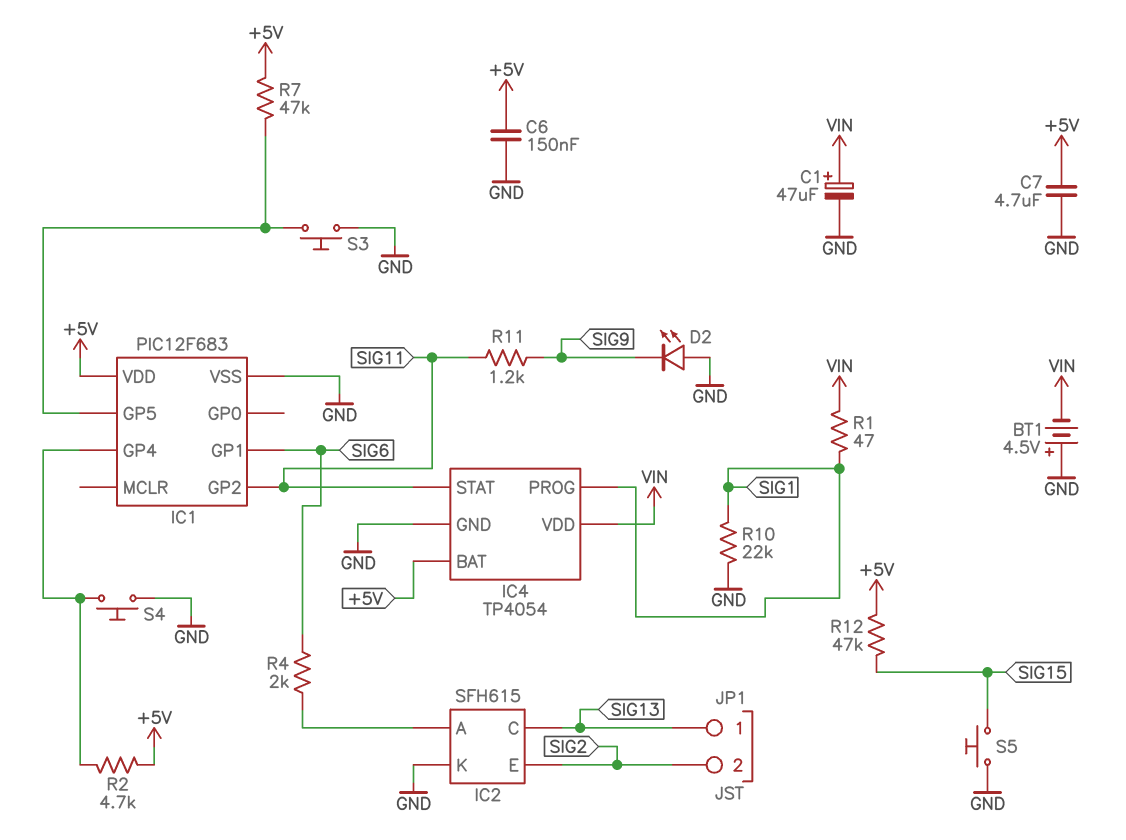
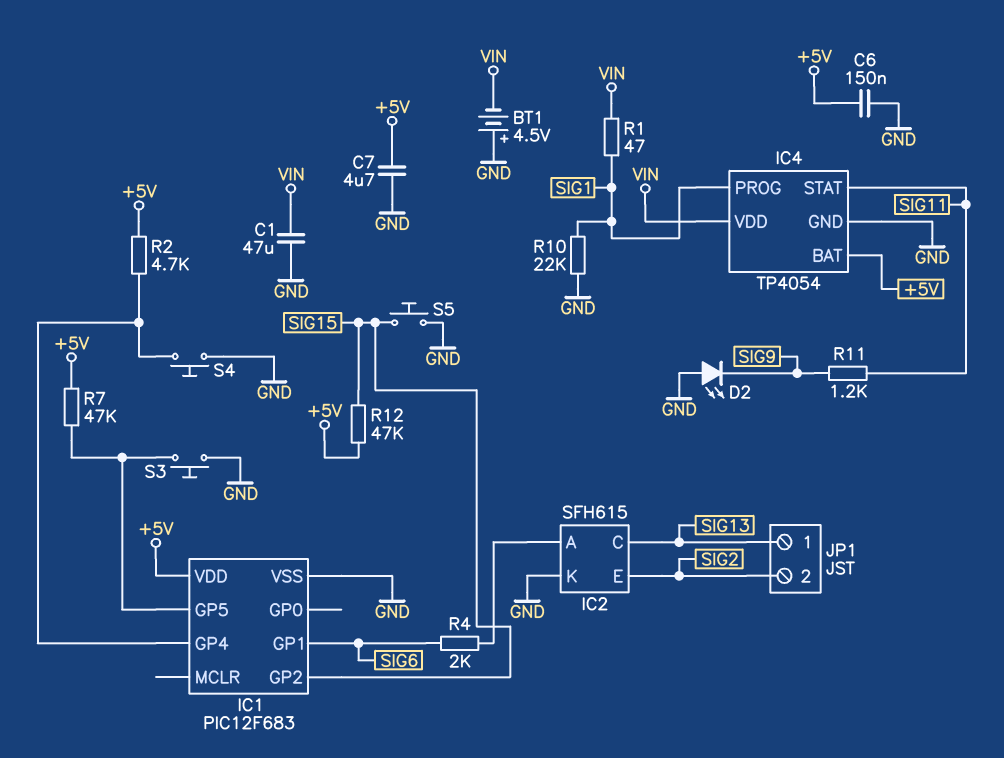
C1: 47uF (plus VIN, minus GND) -> 47uF (GND, VIN)
IC1 pin GP2: SIG11 -> SIG15

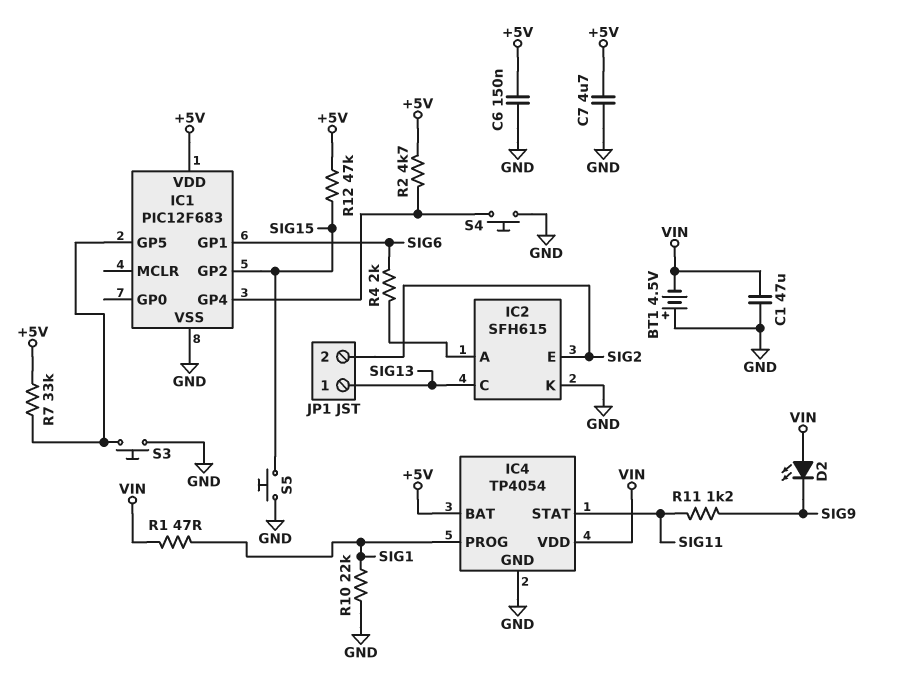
D2: LED (A GND, K SIG9) -> LED (A VIN, K SIG9)
R7: 47k (+5V, IC1/GP5) -> 33k (+5V, IC1/GP5)

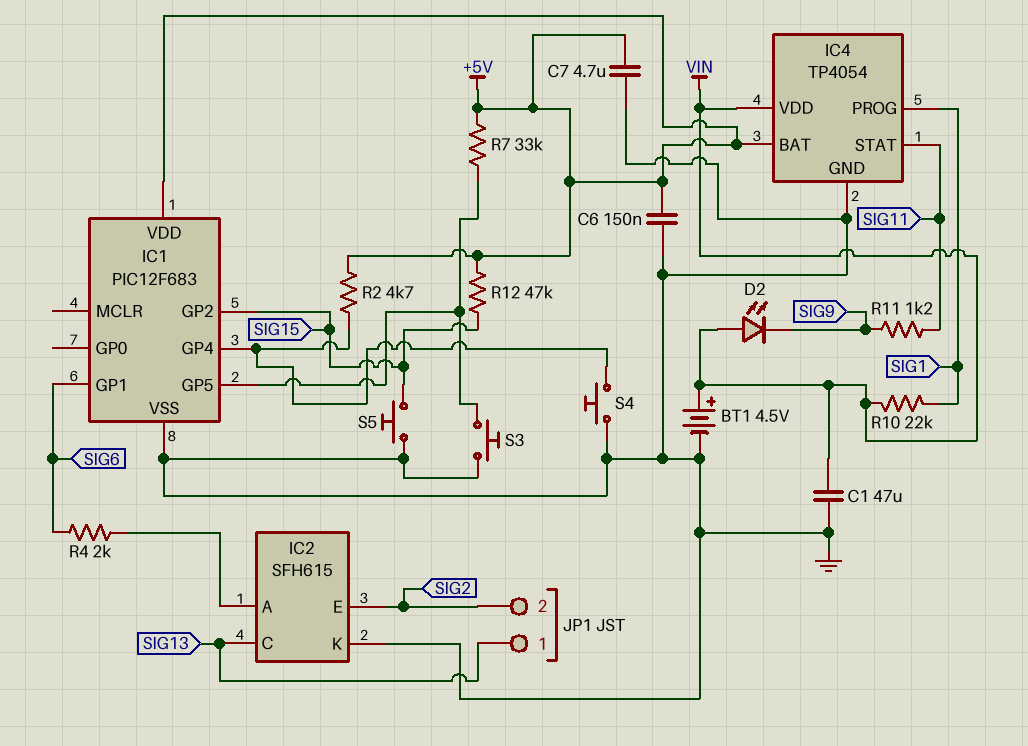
BT1: 4.5V (plus GND, minus VIN) -> 4.5V (plus VIN, minus GND)
R1: 47 (SIG1, VIN) -> none
R10: 22k (GND, SIG1) -> 22k (SIG1, VIN)

